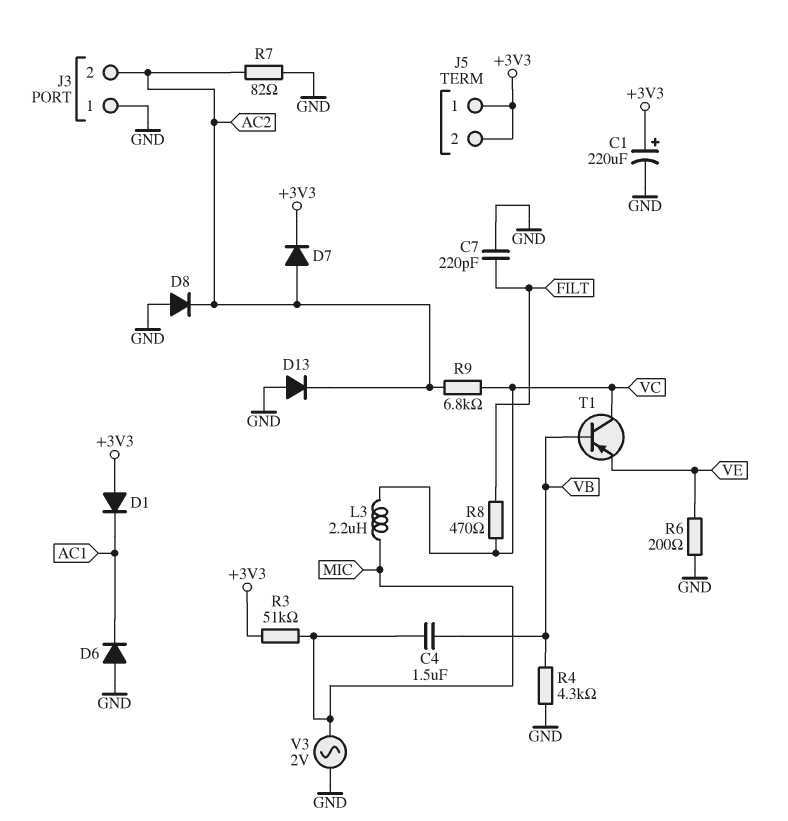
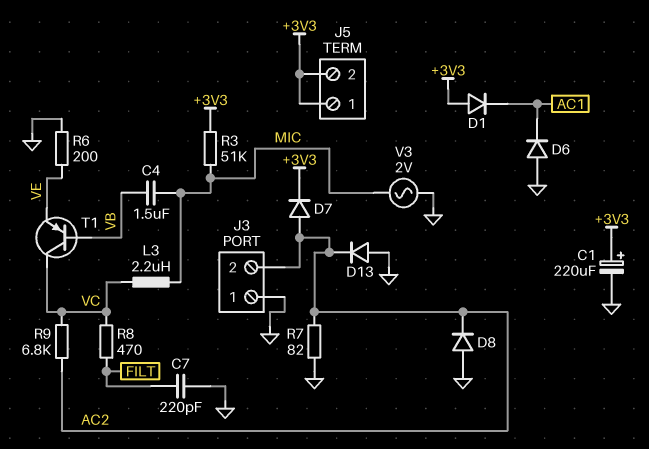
R4: 4.3k (GND, VB) -> none

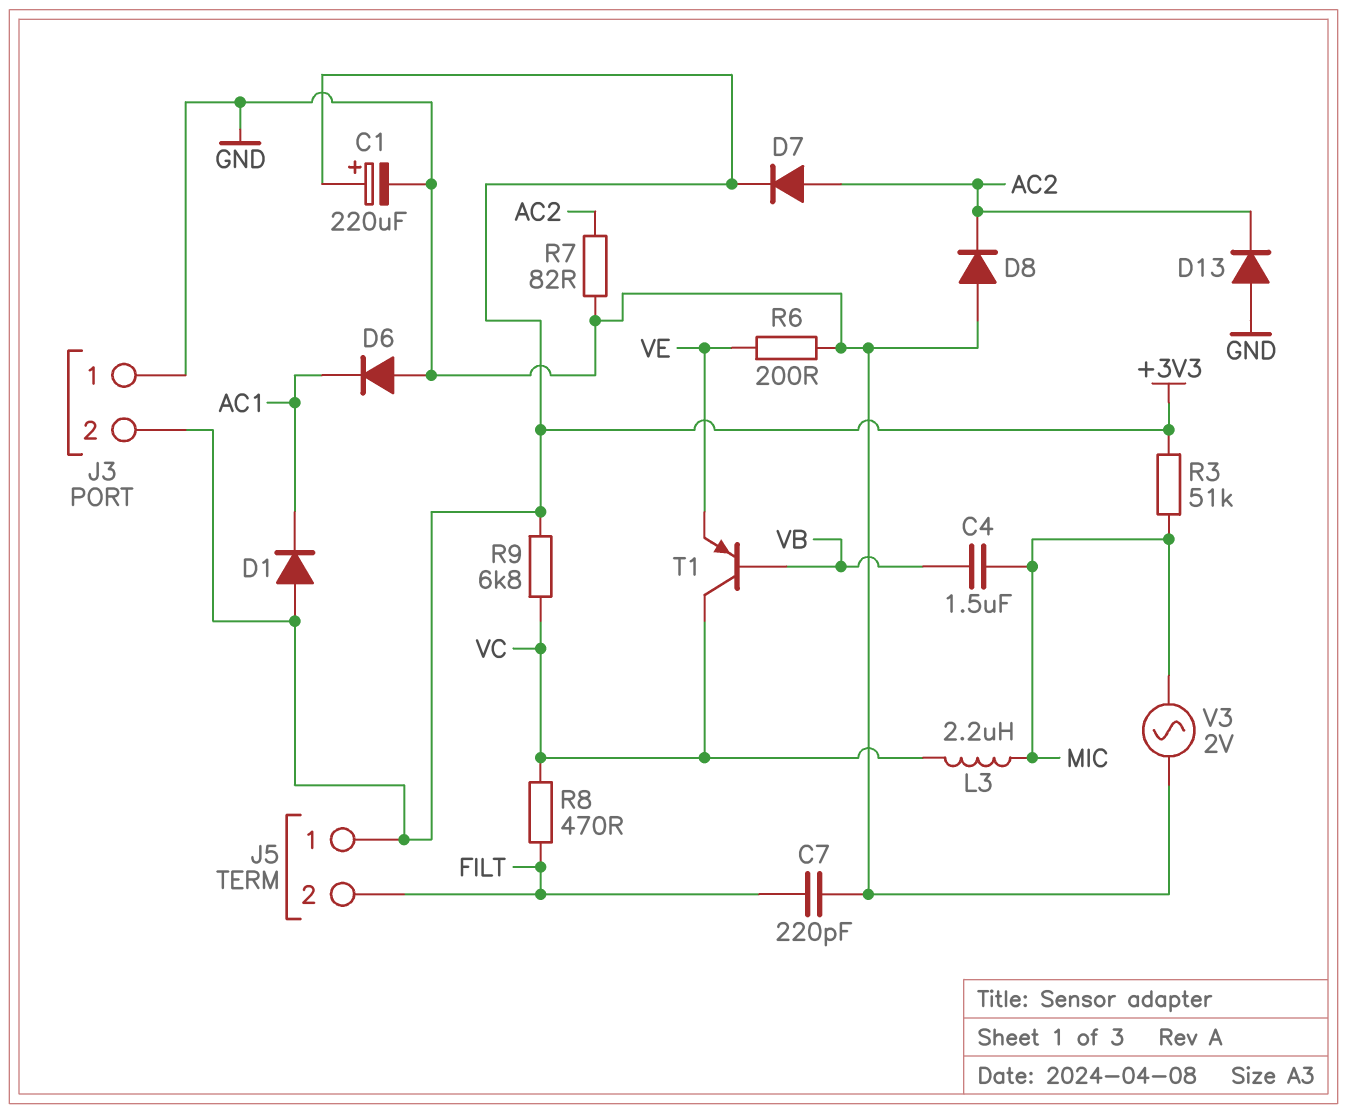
J3 pin 2: AC2 -> +3V3
J5 pin 2: +3V3 -> FILT
R9: 6.8k (AC2, VC) -> 6.8k (+3V3, VC)

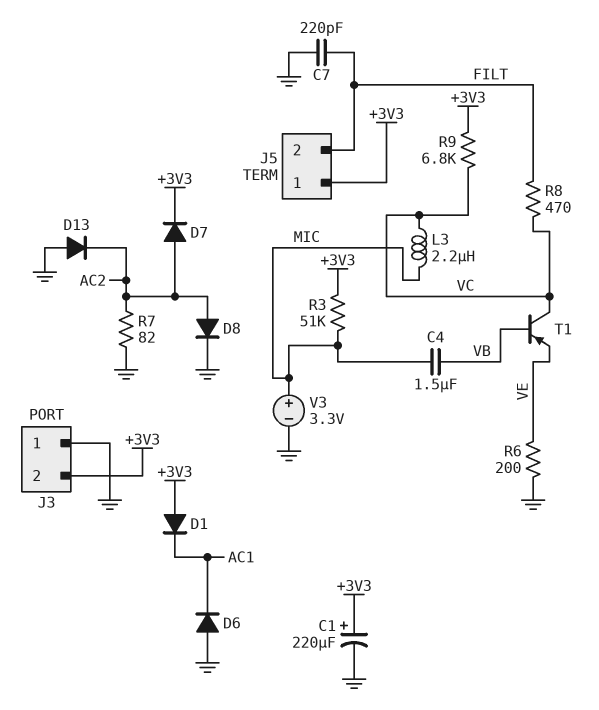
D8: diode (A GND, K AC2) -> diode (A AC2, K GND)
V3: AC 2V (GND, MIC) -> 3.3V (plus MIC, minus GND)

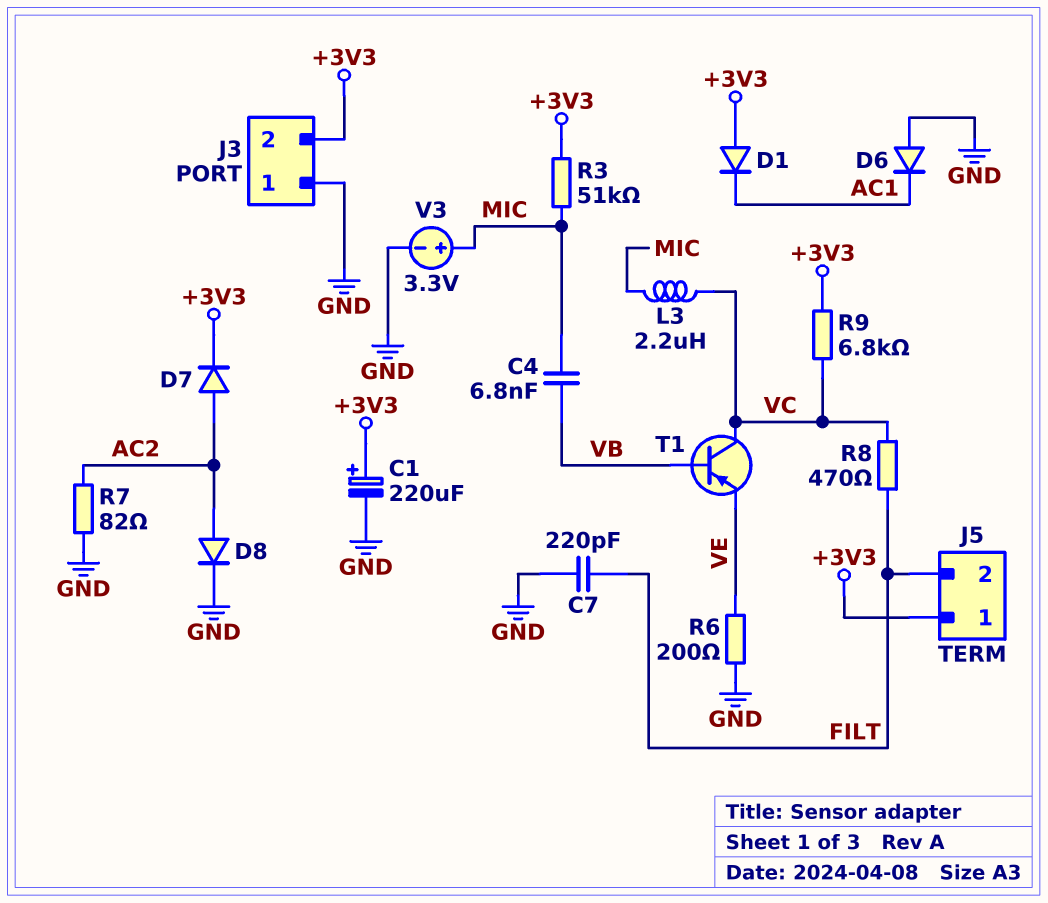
C4: 1.5uF (MIC, VB) -> 6.8nF (MIC, VB)
D13: diode (A GND, K AC2) -> none

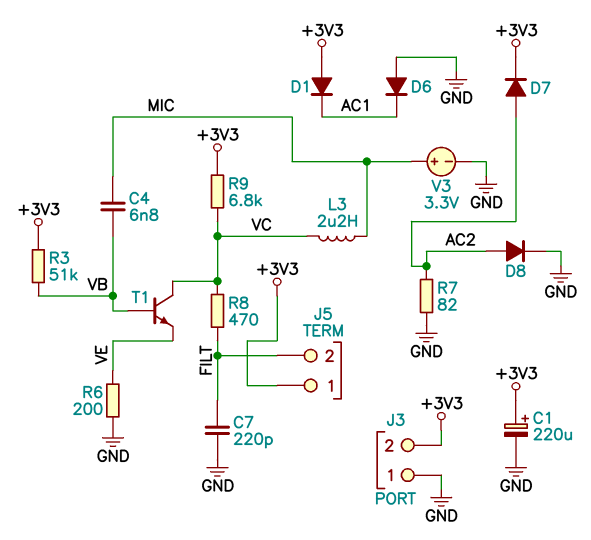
R3: 51k (+3V3, MIC) -> 51k (+3V3, VB)
T1: PNP (B VB, C VC, E VE) -> NPN (B VB, C VC, E VE)

